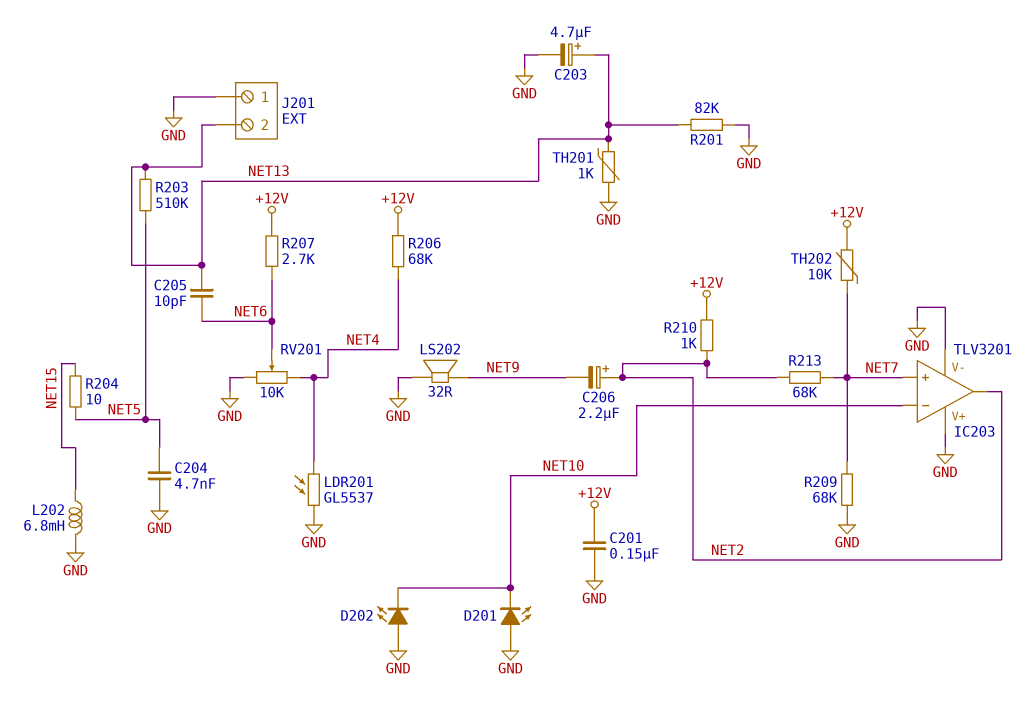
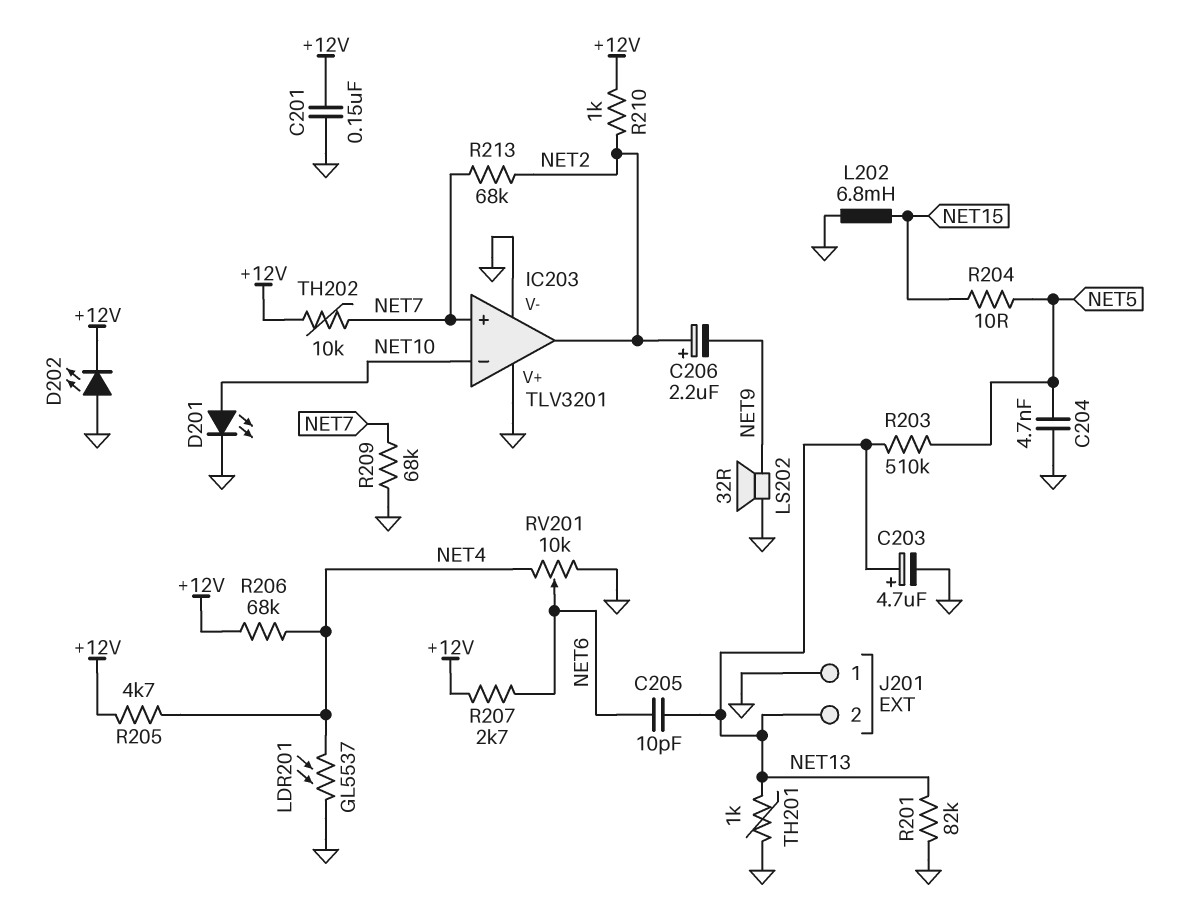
D201: LED (A GND, K NET10) -> LED (A NET10, K GND)
D202: LED (A GND, K NET10) -> LED (A GND, K +12V)
R205: none -> 4.7k (+12V, NET4)

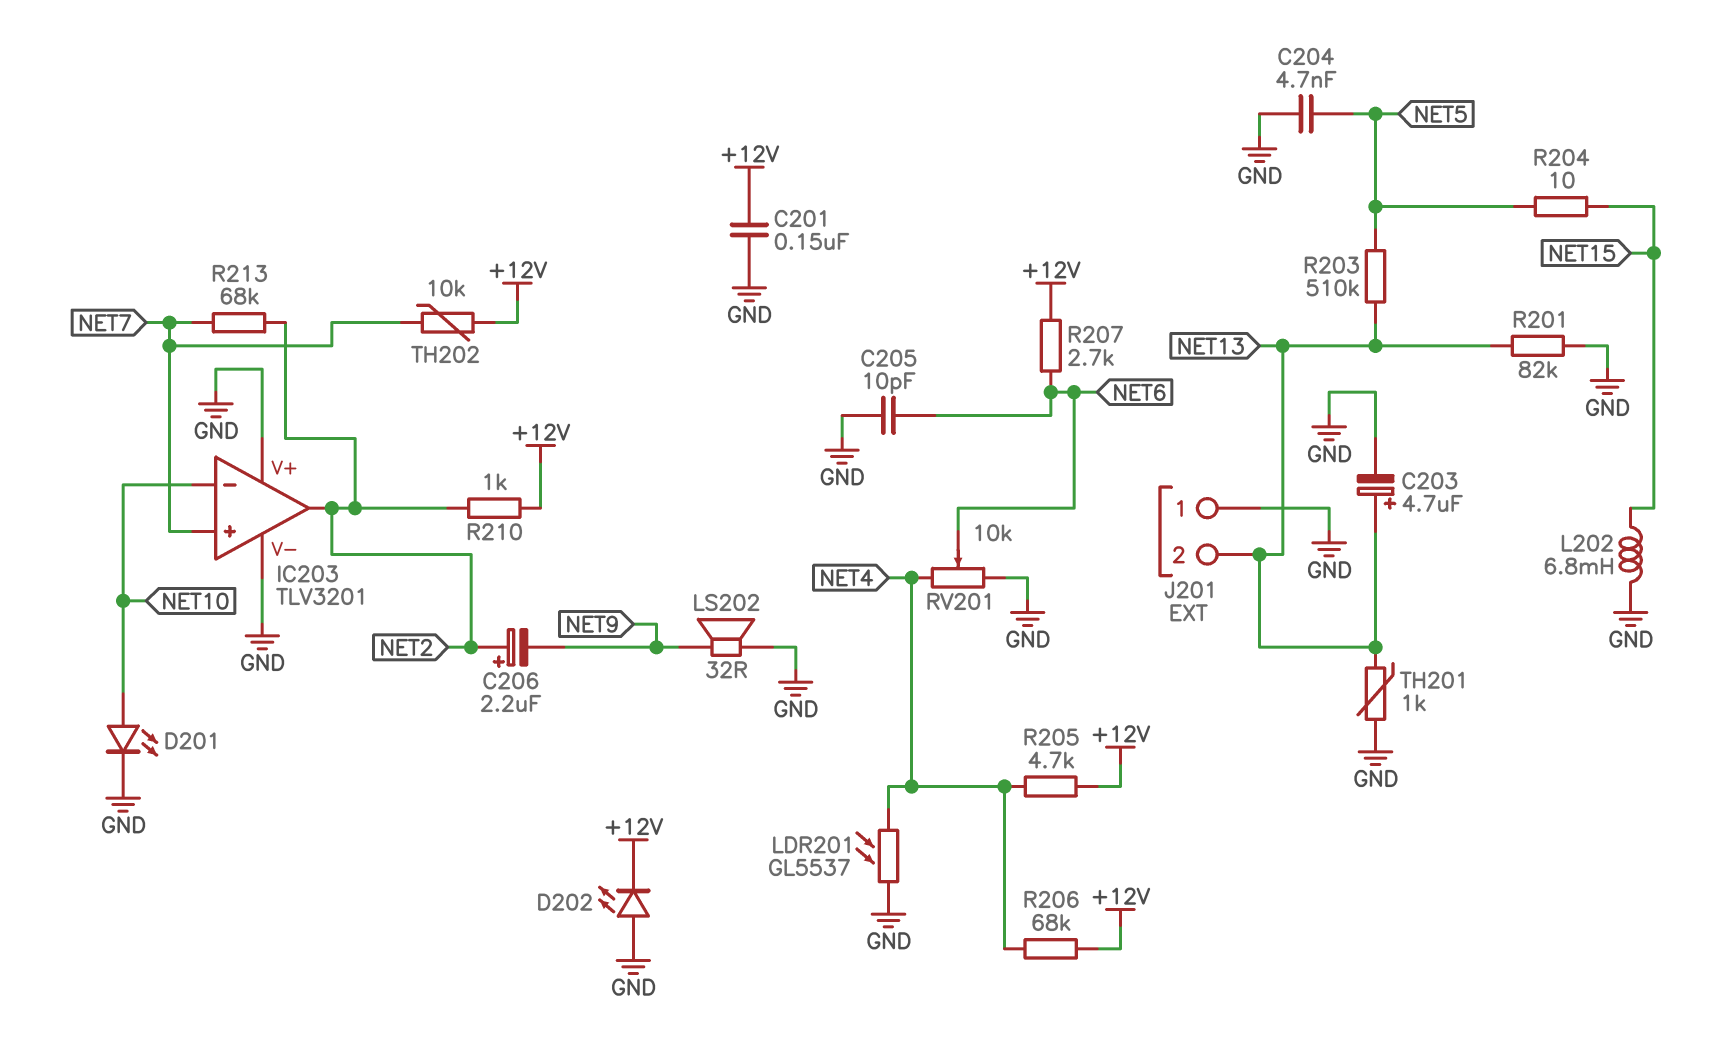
C205: 10pF (NET6, NET13) -> 10pF (GND, NET6)
R209: 68k (GND, NET7) -> none

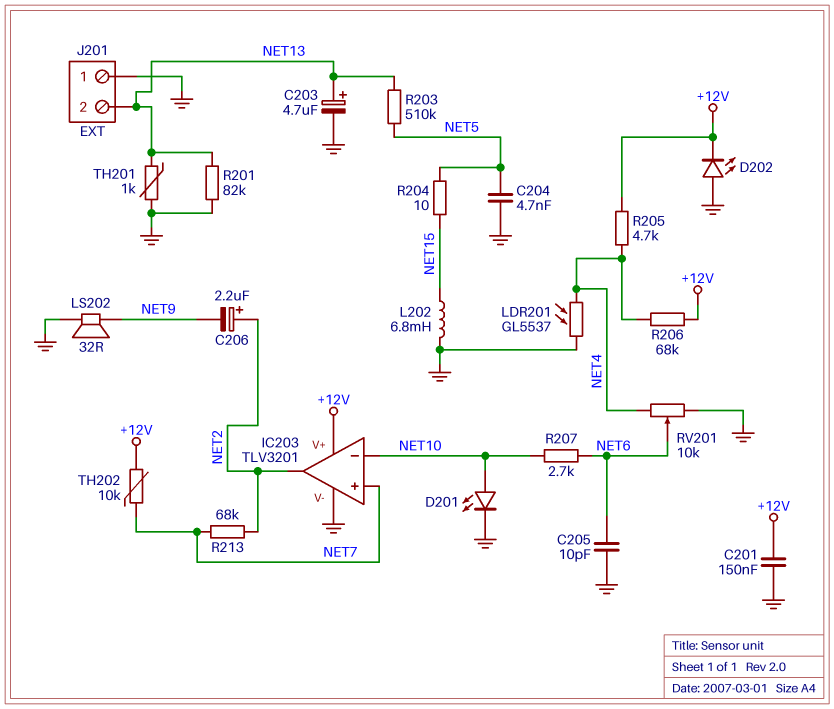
IC203 pin V+: GND -> +12V
R207: 2.7k (+12V, NET6) -> 2.7k (NET6, NET10)
R210: 1k (+12V, NET2) -> none

